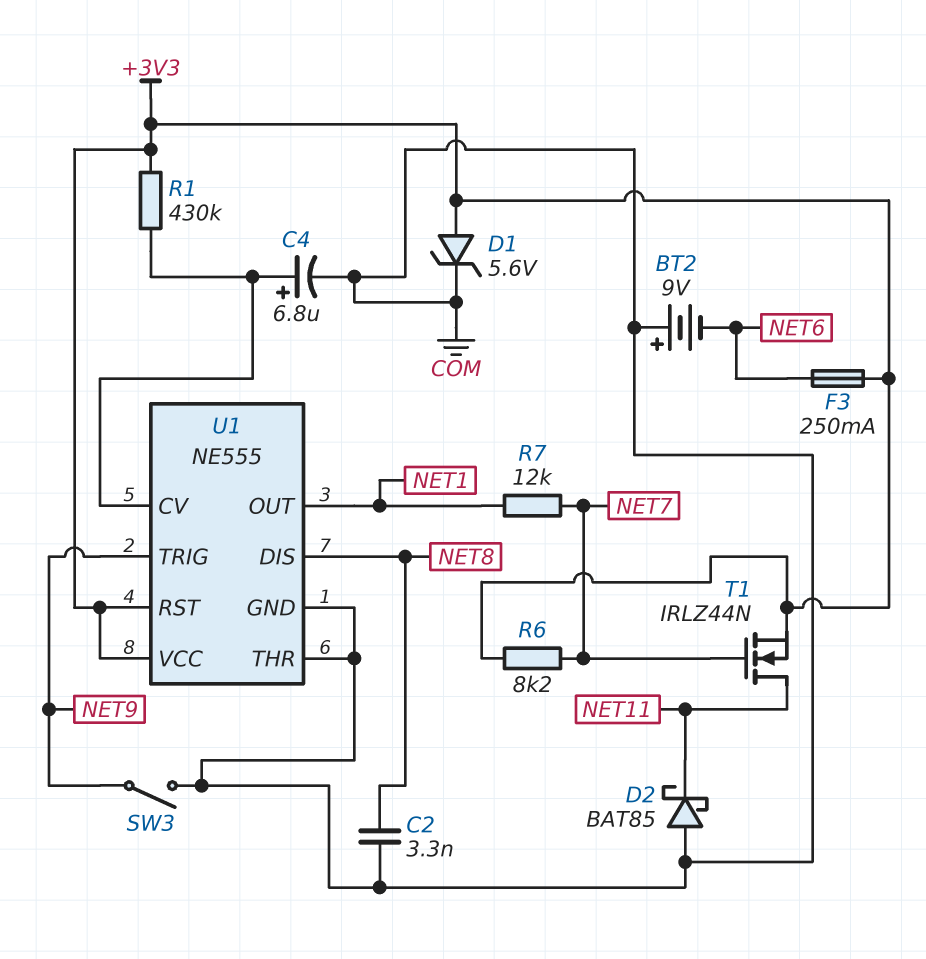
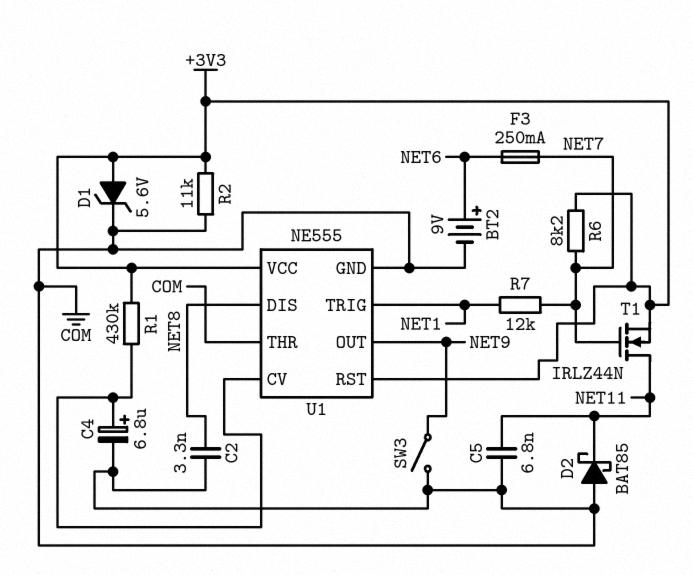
BT2: 9V (plus COM, minus NET6) -> 9V (plus NET6, minus COM)
C5: none -> 6.8nF (COM, NET11)
F3: 250mA (+3V3, NET6) -> 250mA (NET6, NET7)
R2: none -> 11k (+3V3, COM)
U1 pin OUT: NET1 -> NET9
U1 pin TRIG: NET9 -> NET1

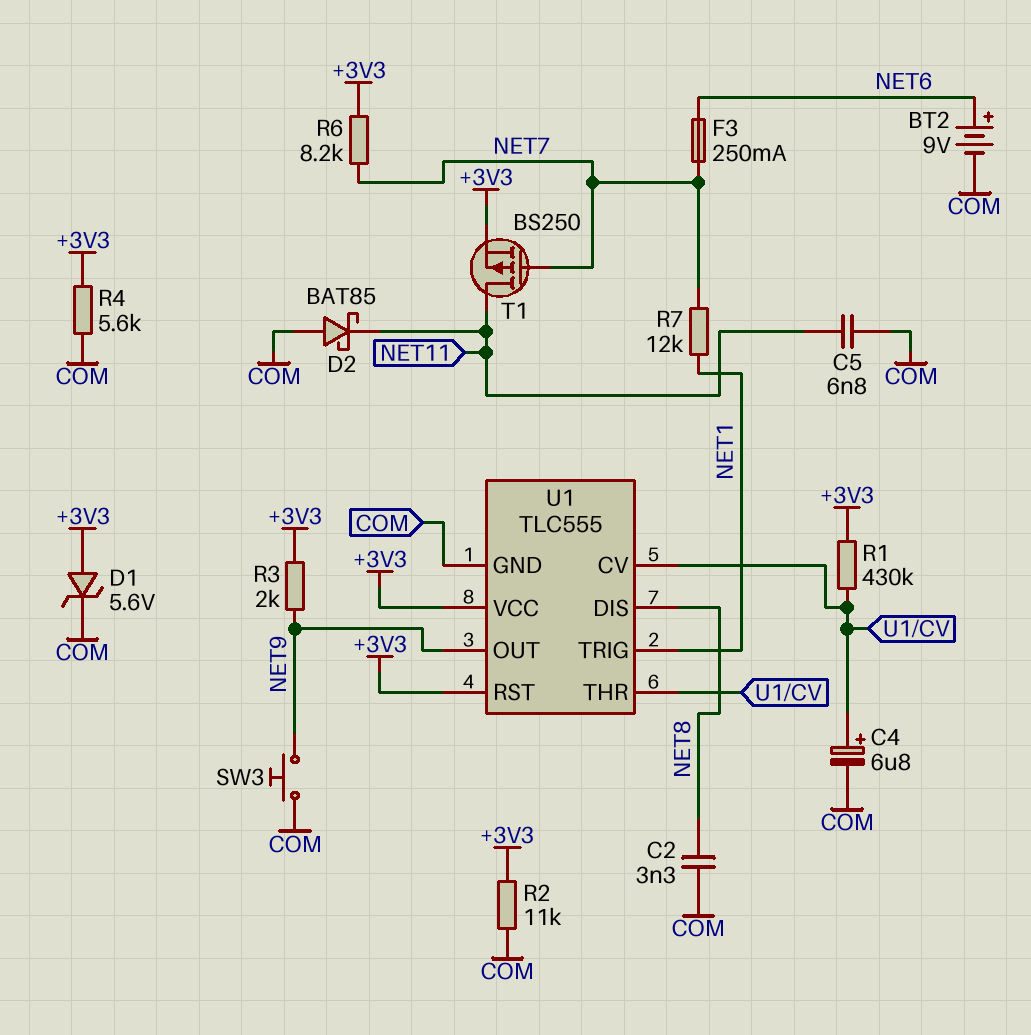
R3: none -> 2k (+3V3, NET9)
R4: none -> 5.6k (+3V3, COM)
SW3: switch (COM, NET9) -> button (COM, NET9)
T1: NMOS IRLZ44N (G NET7, D NET11, S +3V3) -> PMOS BS250 (G NET7, D NET11, S +3V3)
U1: NE555 -> TLC555
U1 pin THR: COM -> U1/CV

